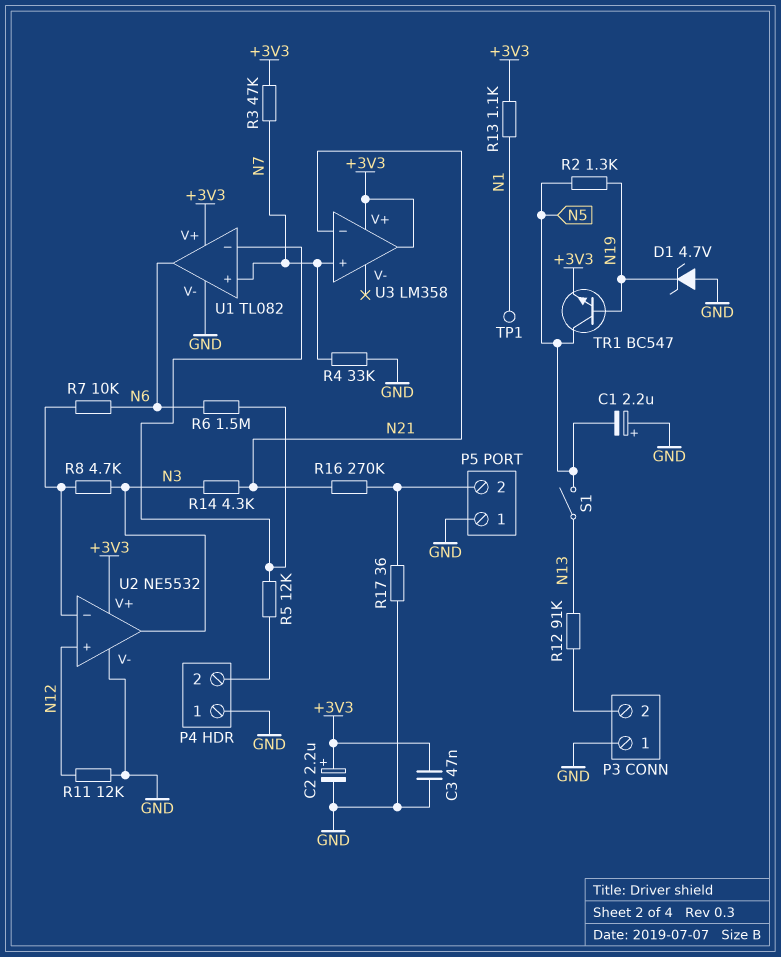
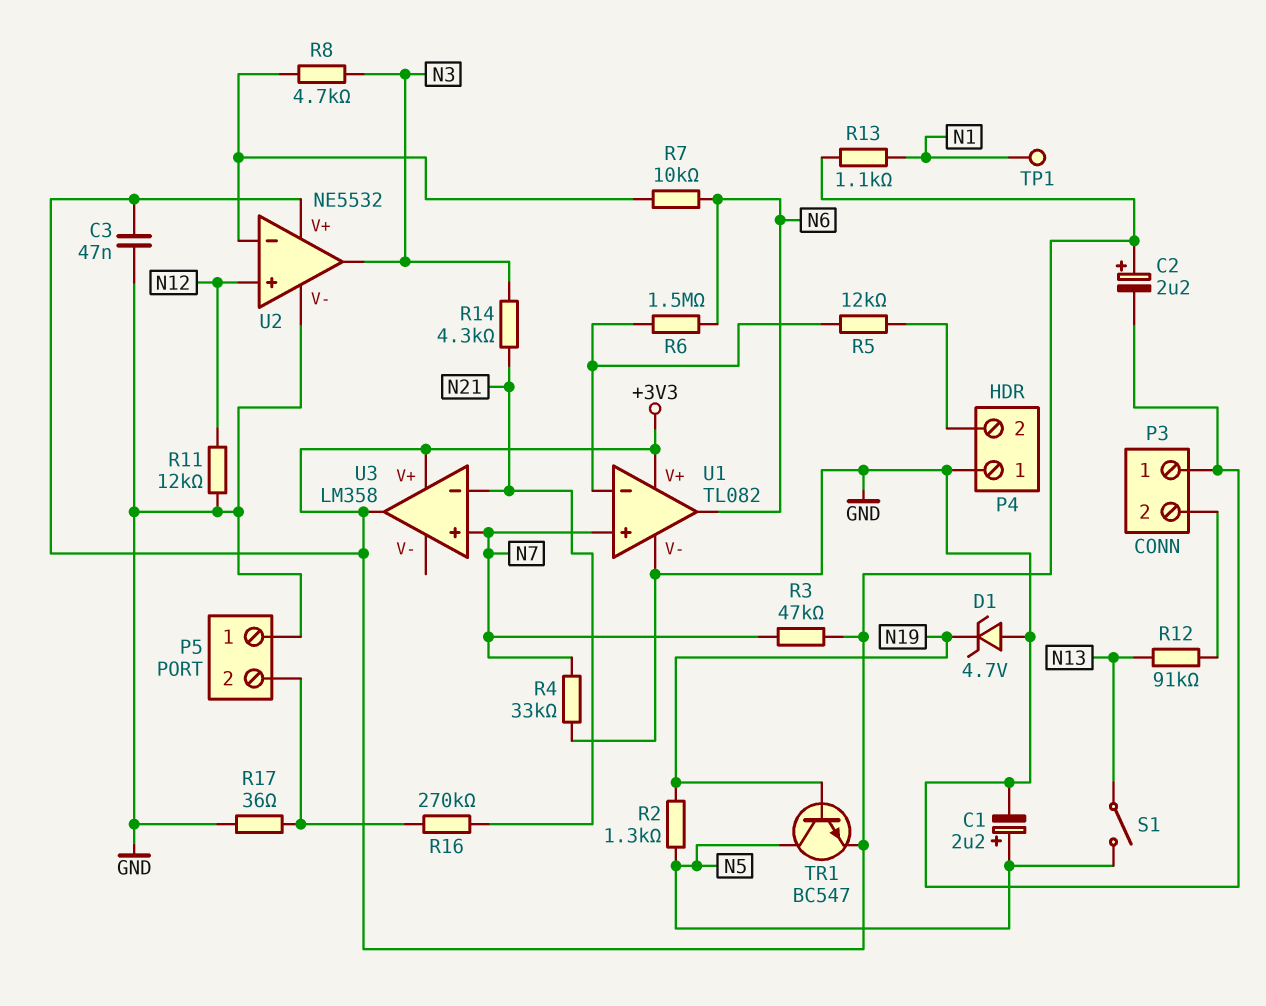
C1: 2.2uF (plus GND, minus N5) -> 2.2uF (plus N5, minus GND)

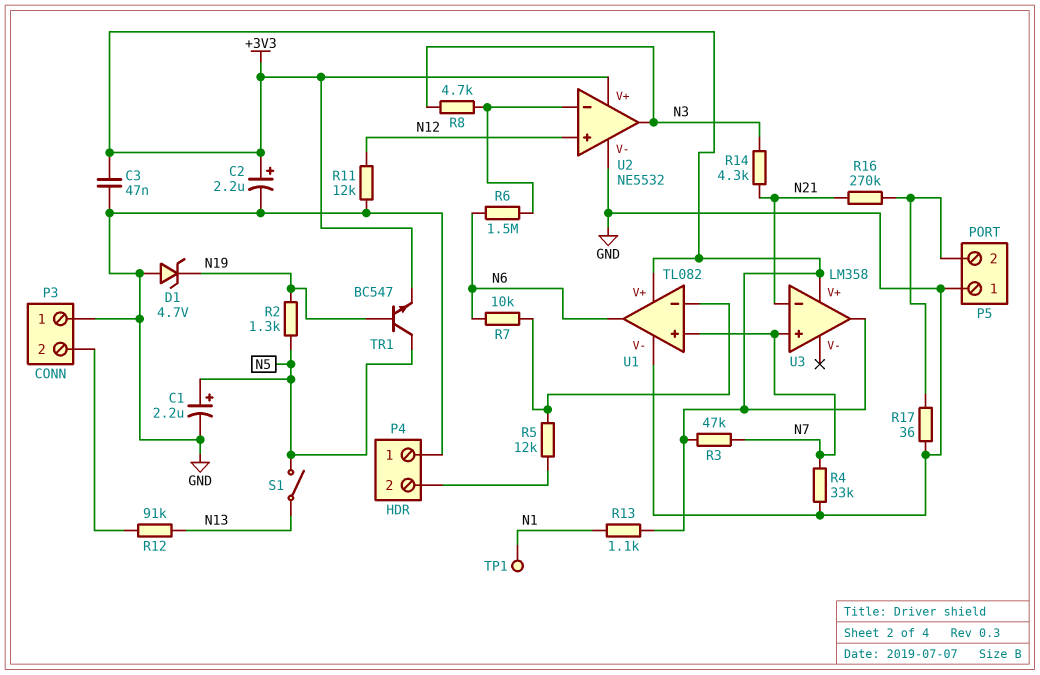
R6: 1.5M (N6, U1/in-) -> 1.5M (N6, U2/in-)
R7: 10k (N6, U2/in-) -> 10k (N6, U1/in-)

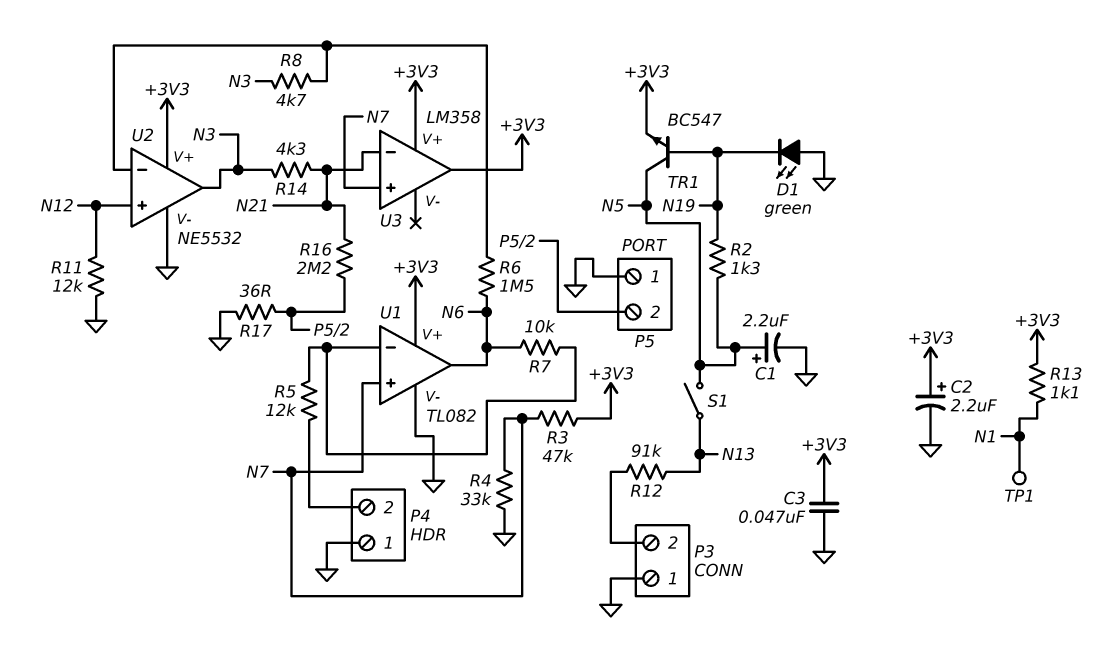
D1: zener 4.7V (A GND, K N19) -> LED green (A GND, K N19)
R16: 270k (N21, P5/2) -> 2.2M (N21, P5/2)

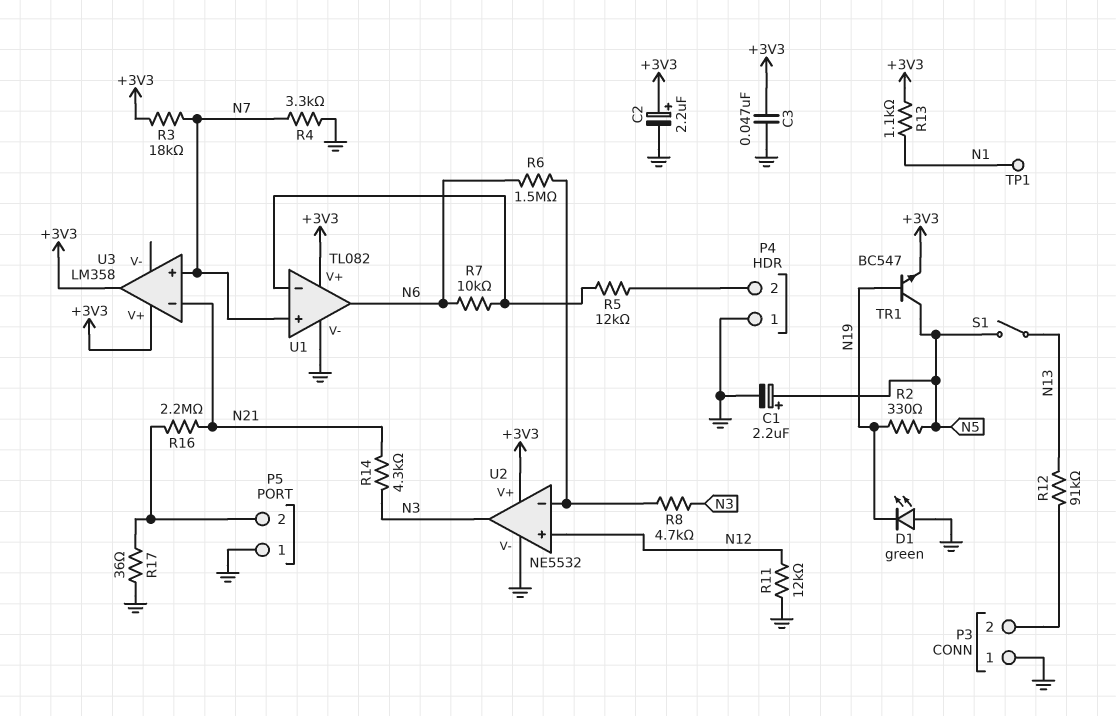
R2: 1.3k (N5, N19) -> 330 (N5, N19)
R3: 47k (+3V3, N7) -> 18k (+3V3, N7)
R4: 33k (GND, N7) -> 3.3k (GND, N7)

